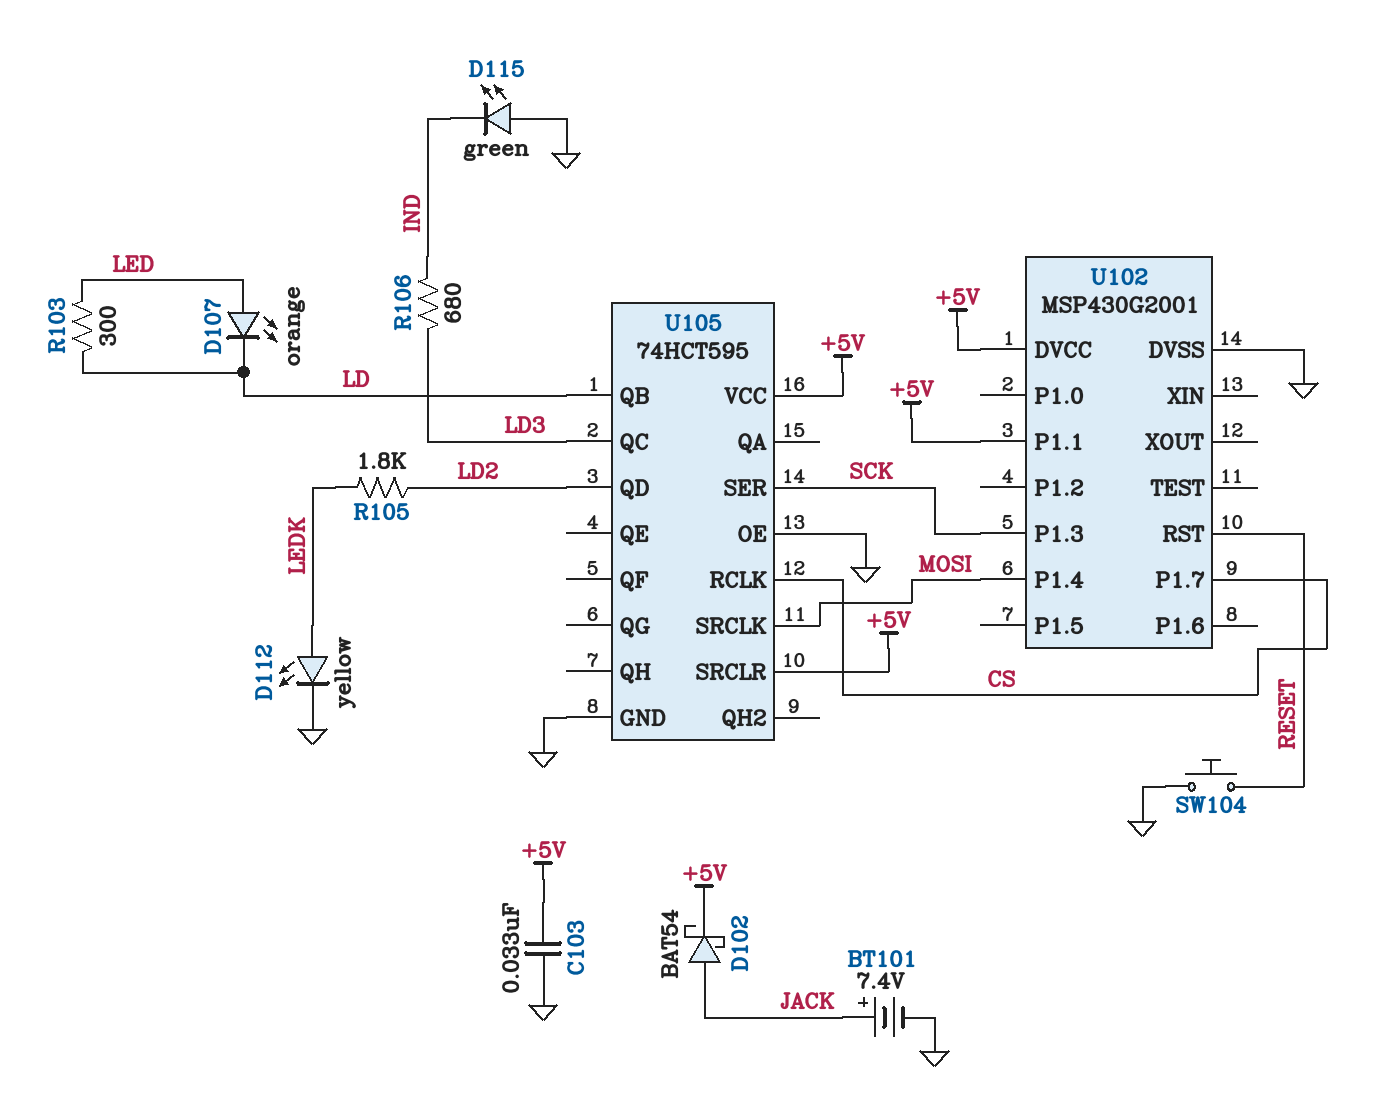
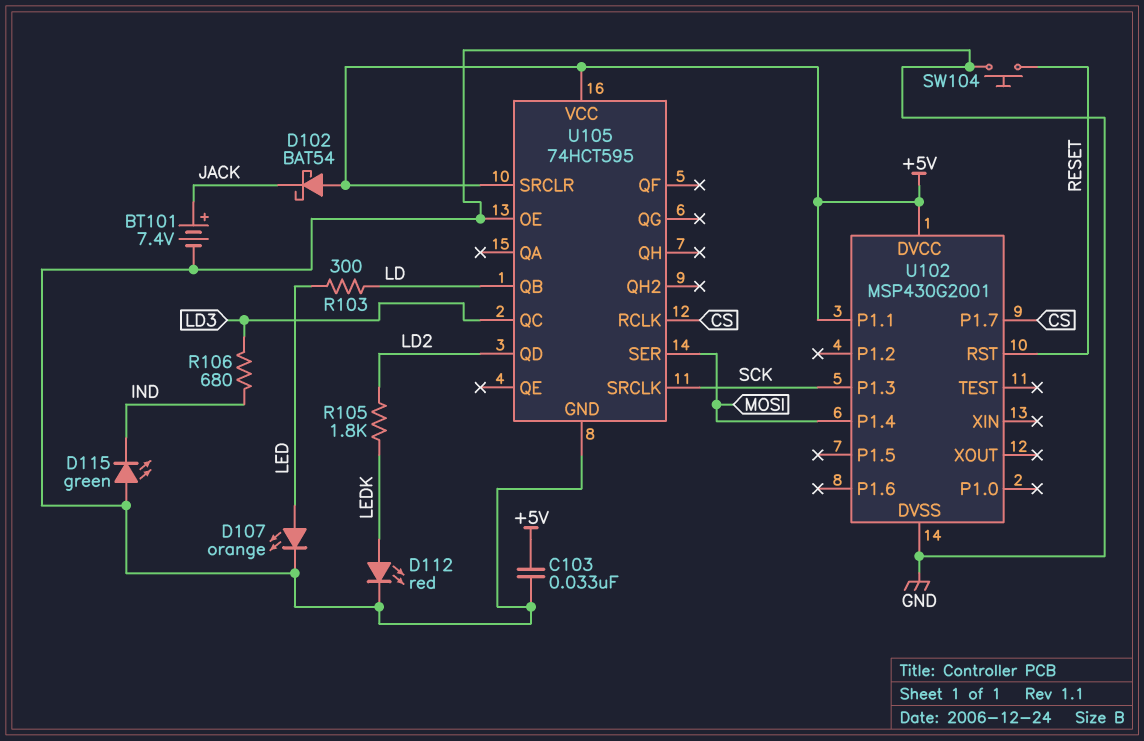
D102: schottky BAT54 (A JACK, K +5V) -> schottky BAT54 (A +5V, K JACK)
D107: LED orange (A LED, K LD) -> LED orange (A LED, K GND)
D112: LED yellow (A LEDK, K GND) -> LED red (A LEDK, K GND)
U105 pin SER: SCK -> MOSI
U105 pin SRCLK: MOSI -> SCK

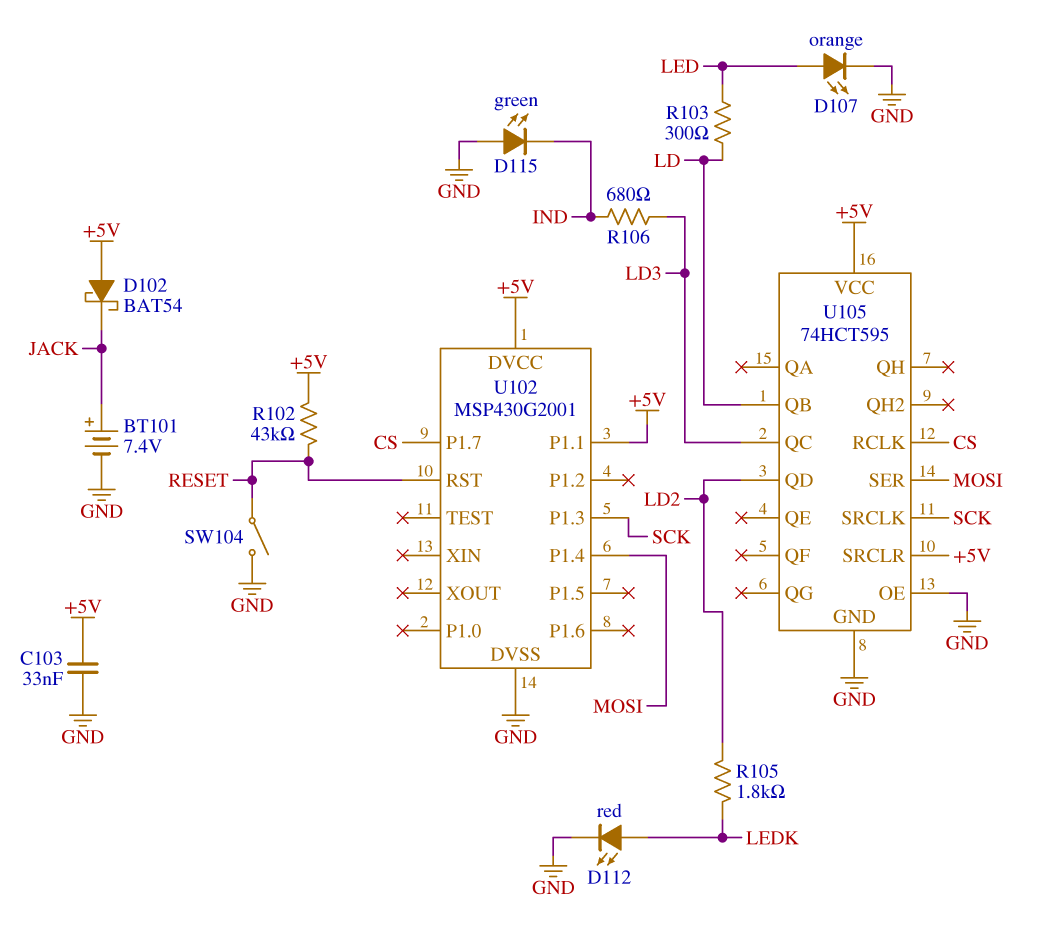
R102: none -> 43k (+5V, RESET)
SW104: button (GND, RESET) -> switch (GND, RESET)

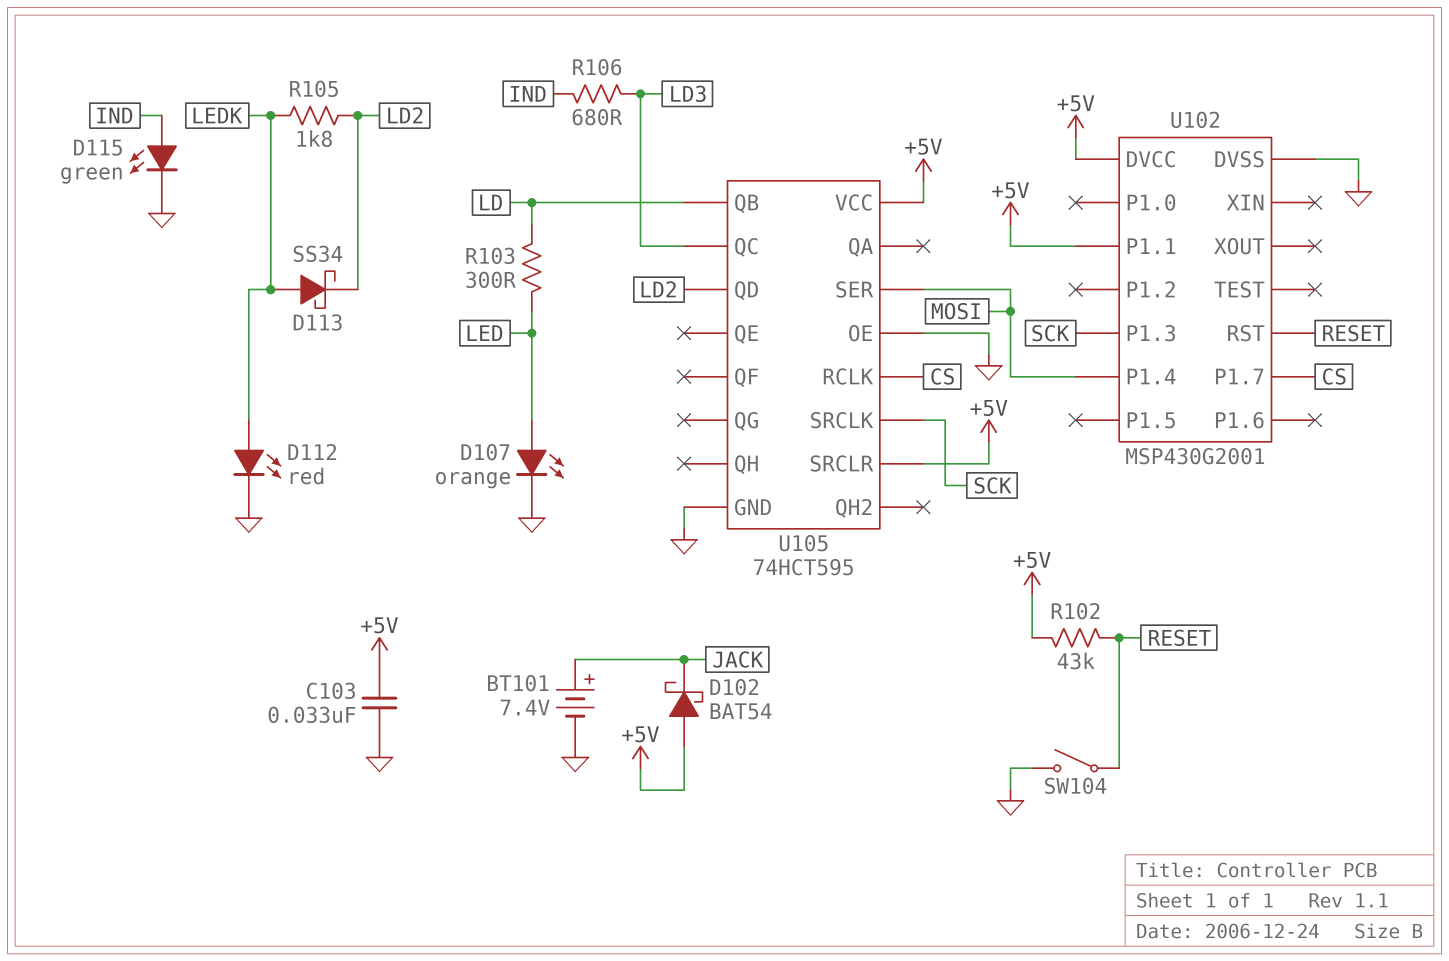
D113: none -> schottky SS34 (A LEDK, K LD2)
D115: LED green (A GND, K IND) -> LED green (A IND, K GND)

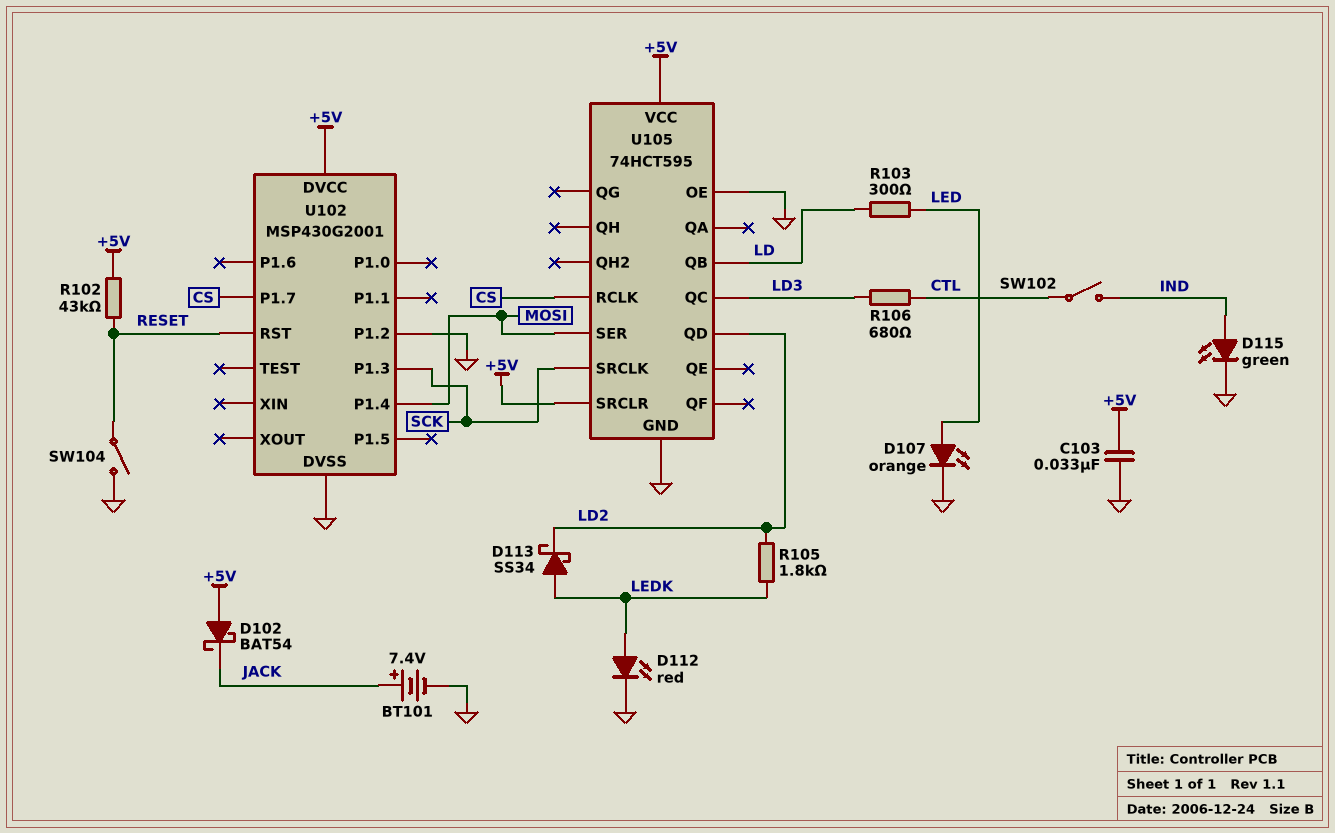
R106: 680 (IND, LD3) -> 680 (CTL, LD3)
SW102: none -> switch (CTL, IND)
U102 pin P1.1: +5V -> none
U102 pin P1.2: none -> GND

